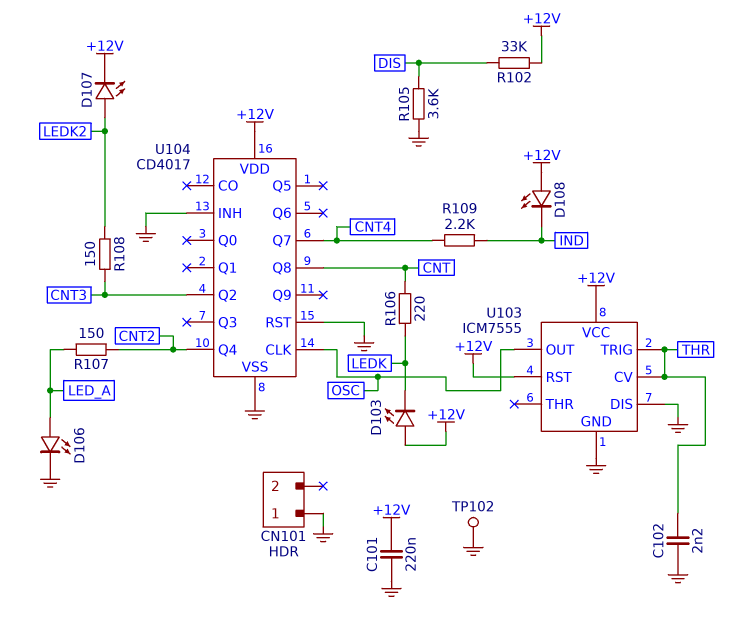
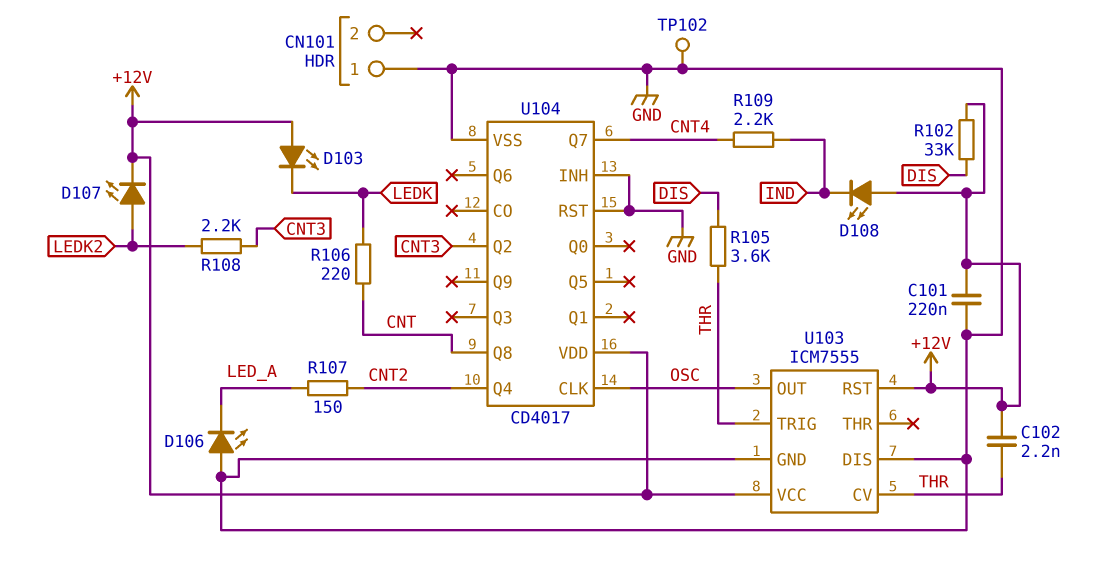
C102: 2.2nF (GND, THR) -> 2.2nF (+12V, THR)
D106: LED (A LED_A, K GND) -> LED (A GND, K LED_A)
R105: 3.6k (DIS, GND) -> 3.6k (DIS, THR)
R108: 150 (CNT3, LEDK2) -> 2.2k (CNT3, LEDK2)

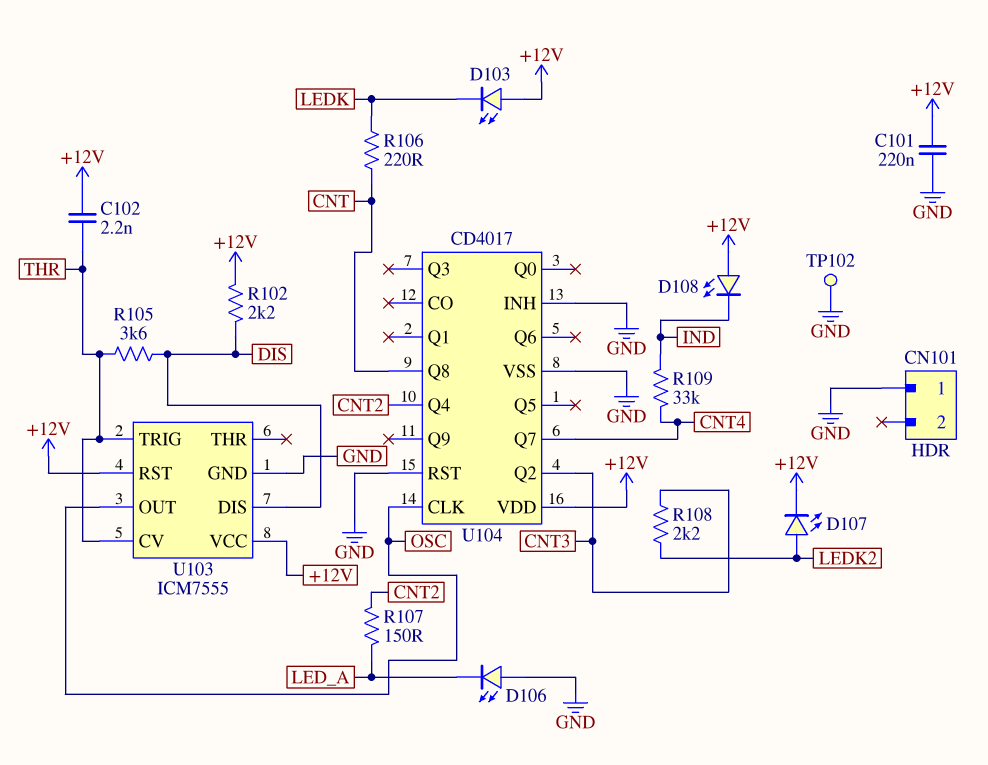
R102: 33k (+12V, DIS) -> 2.2k (+12V, DIS)
R109: 2.2k (CNT4, IND) -> 33k (CNT4, IND)
U103 pin DIS: GND -> DIS

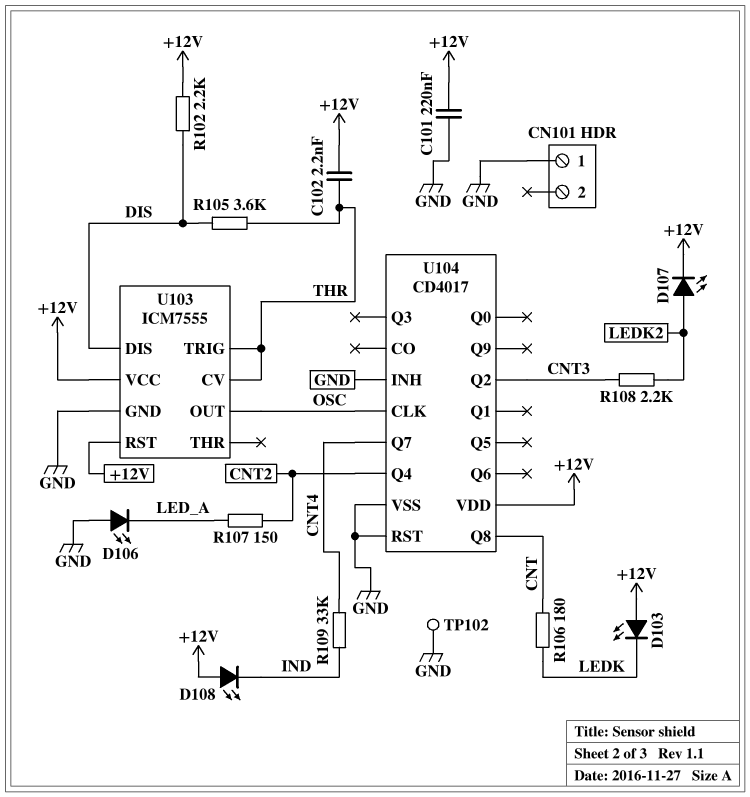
R106: 220 (CNT, LEDK) -> 180 (CNT, LEDK)

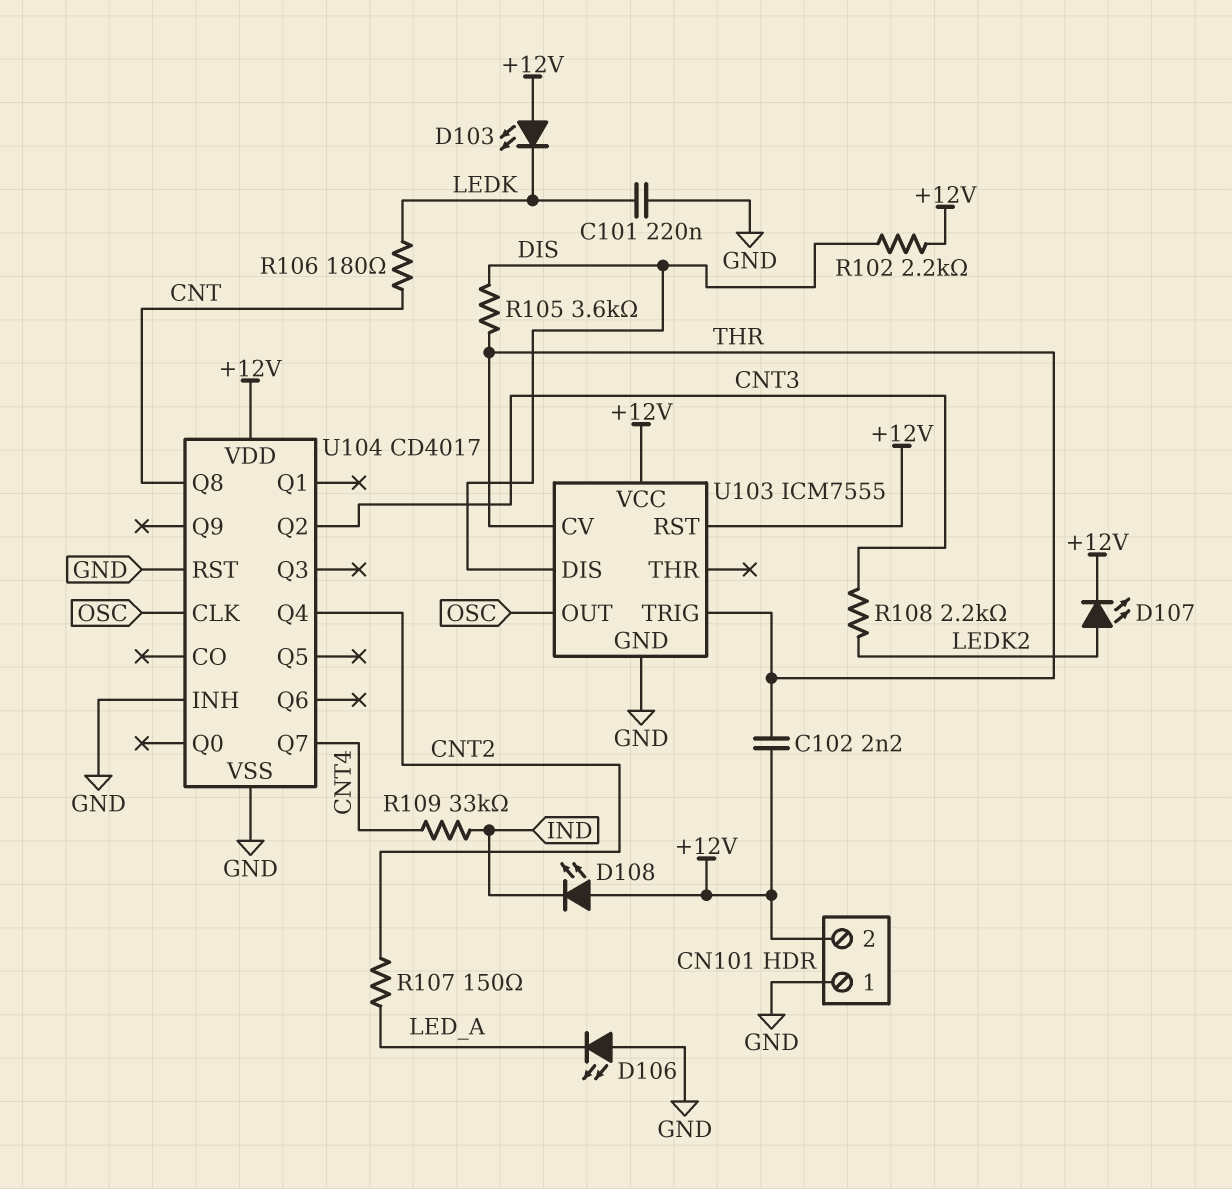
C101: 220nF (+12V, GND) -> 220nF (GND, LEDK)
CN101 pin 2: none -> +12V
TP102: test point (GND) -> none

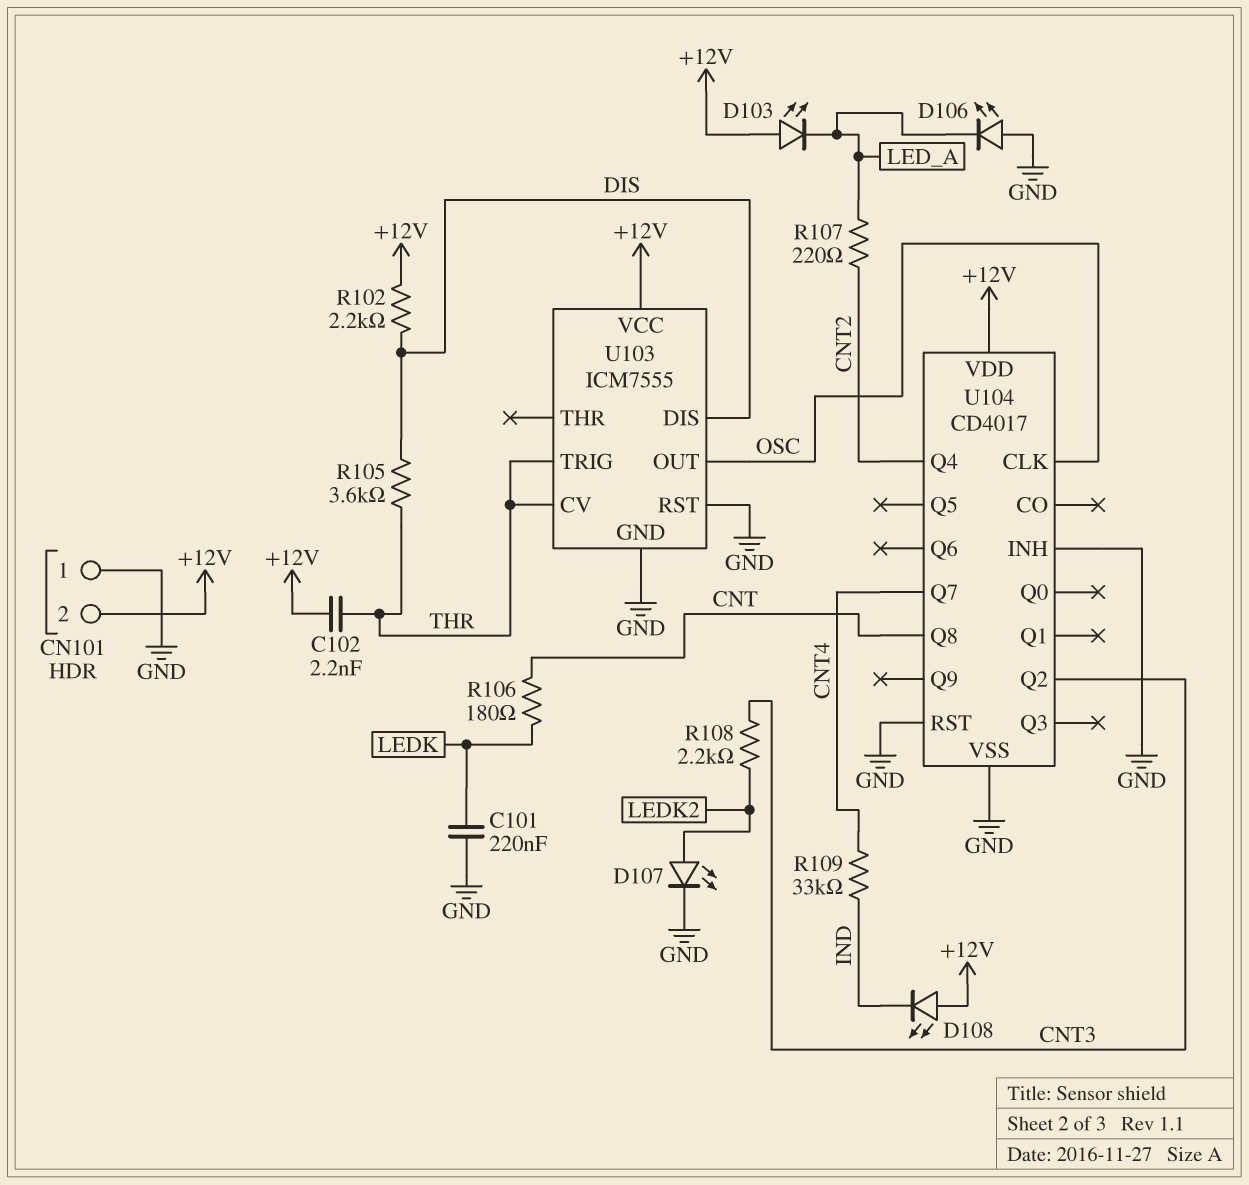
D103: LED (A +12V, K LEDK) -> LED (A +12V, K LED_A)
D107: LED (A LEDK2, K +12V) -> LED (A LEDK2, K GND)
R107: 150 (CNT2, LED_A) -> 220 (CNT2, LED_A)
U103 pin RST: +12V -> GND

